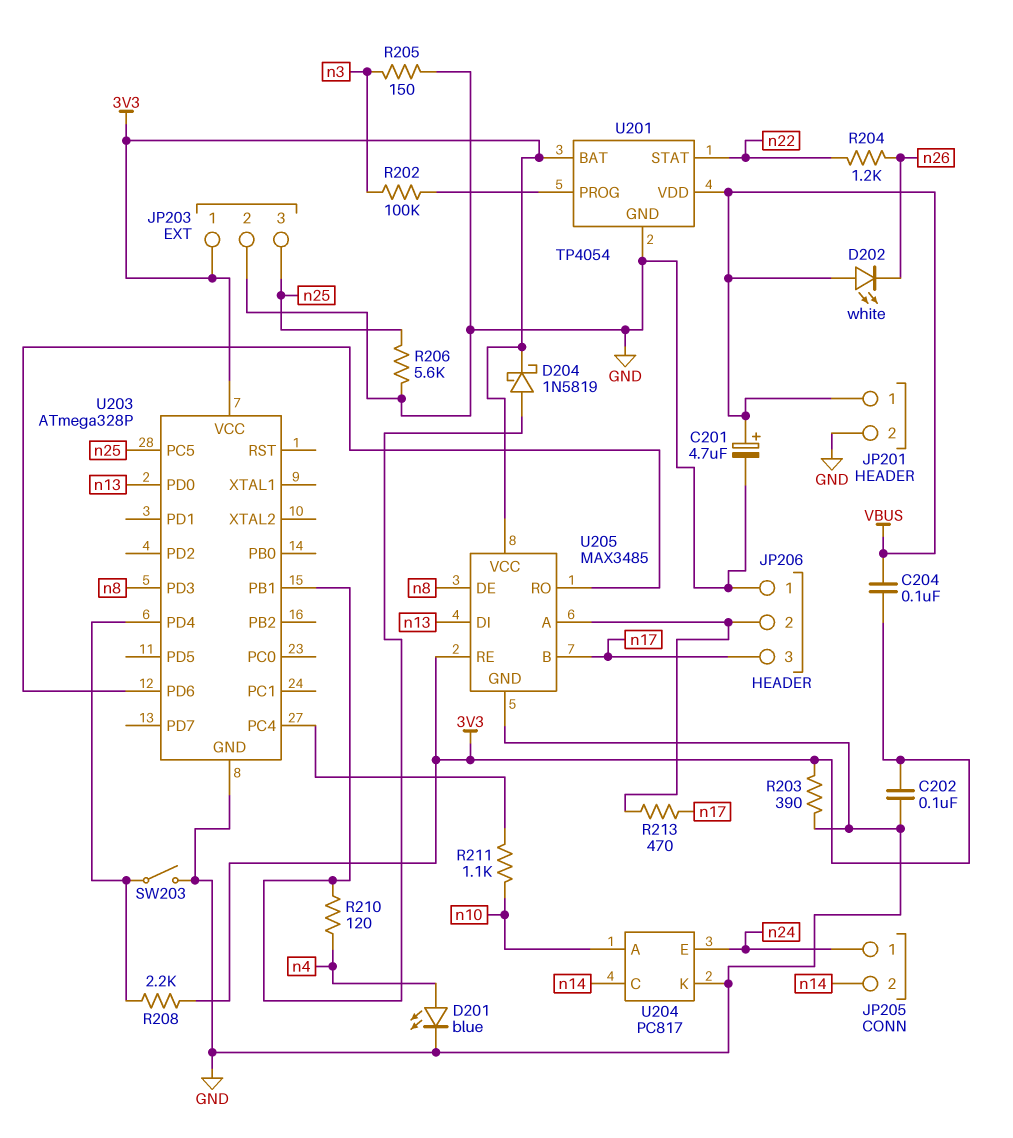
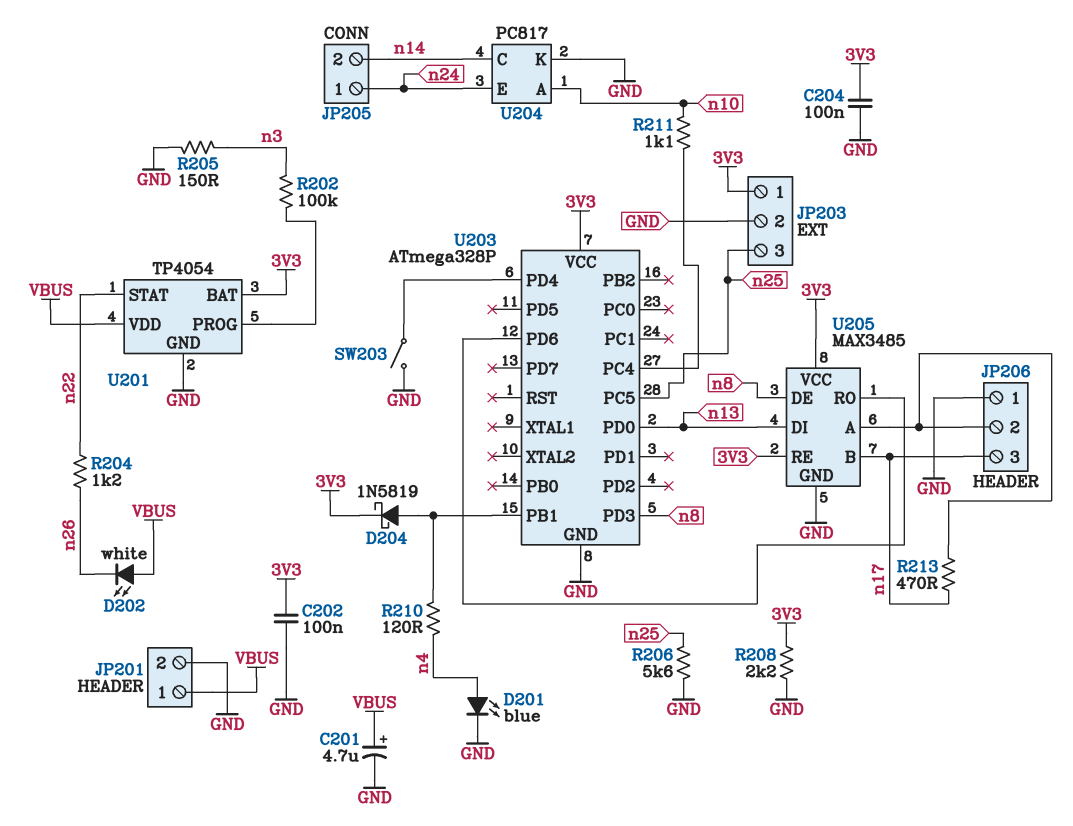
C204: 100nF (3V3, VBUS) -> 100nF (3V3, GND)
R203: 390 (3V3, GND) -> none
R208: 2.2k (3V3, U203/PD4) -> 2.2k (3V3, GND)

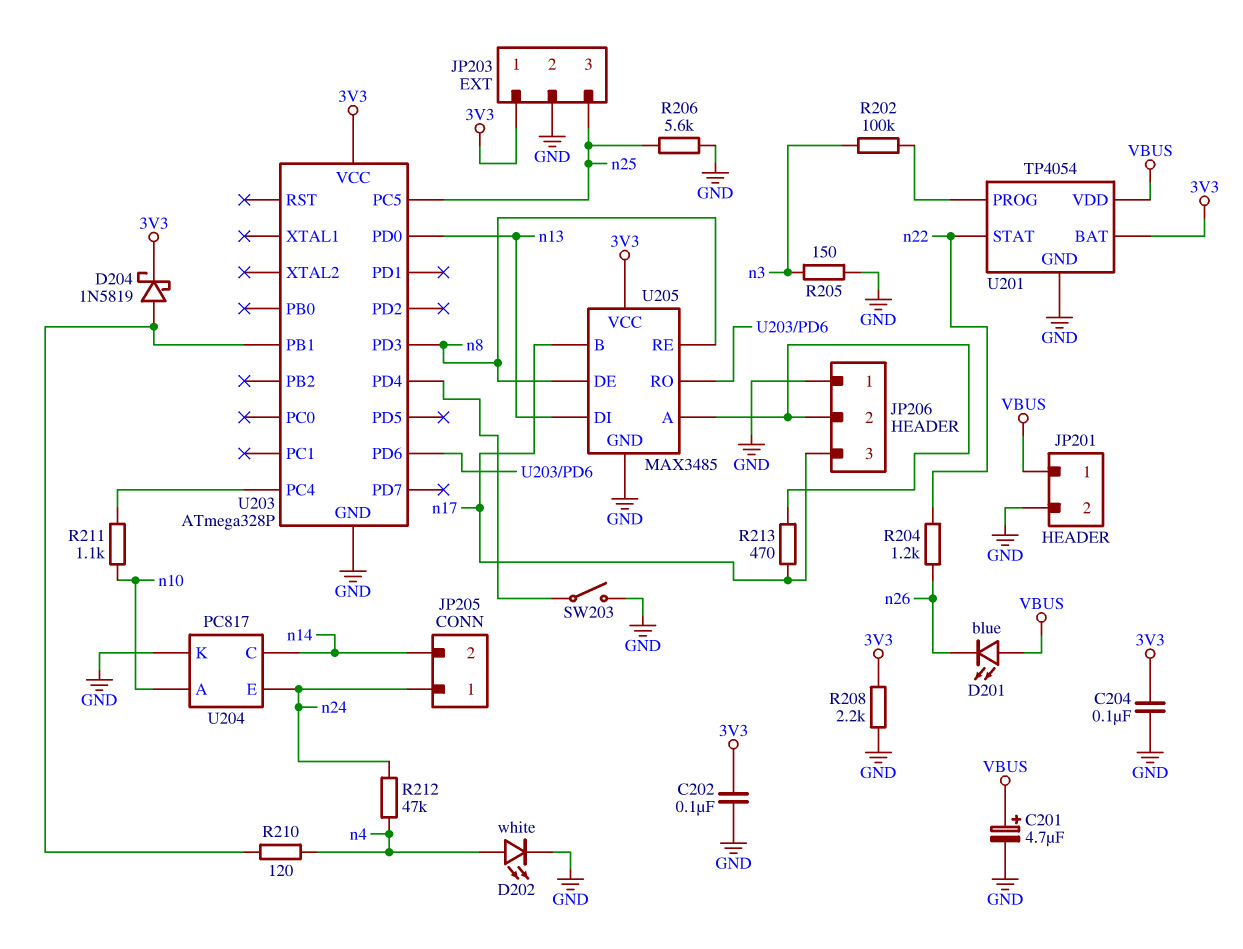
D201: LED blue (A n4, K GND) -> LED blue (A VBUS, K n26)
D202: LED white (A VBUS, K n26) -> LED white (A n4, K GND)
R212: none -> 47k (n4, n24)
U205 pin RE: 3V3 -> n8

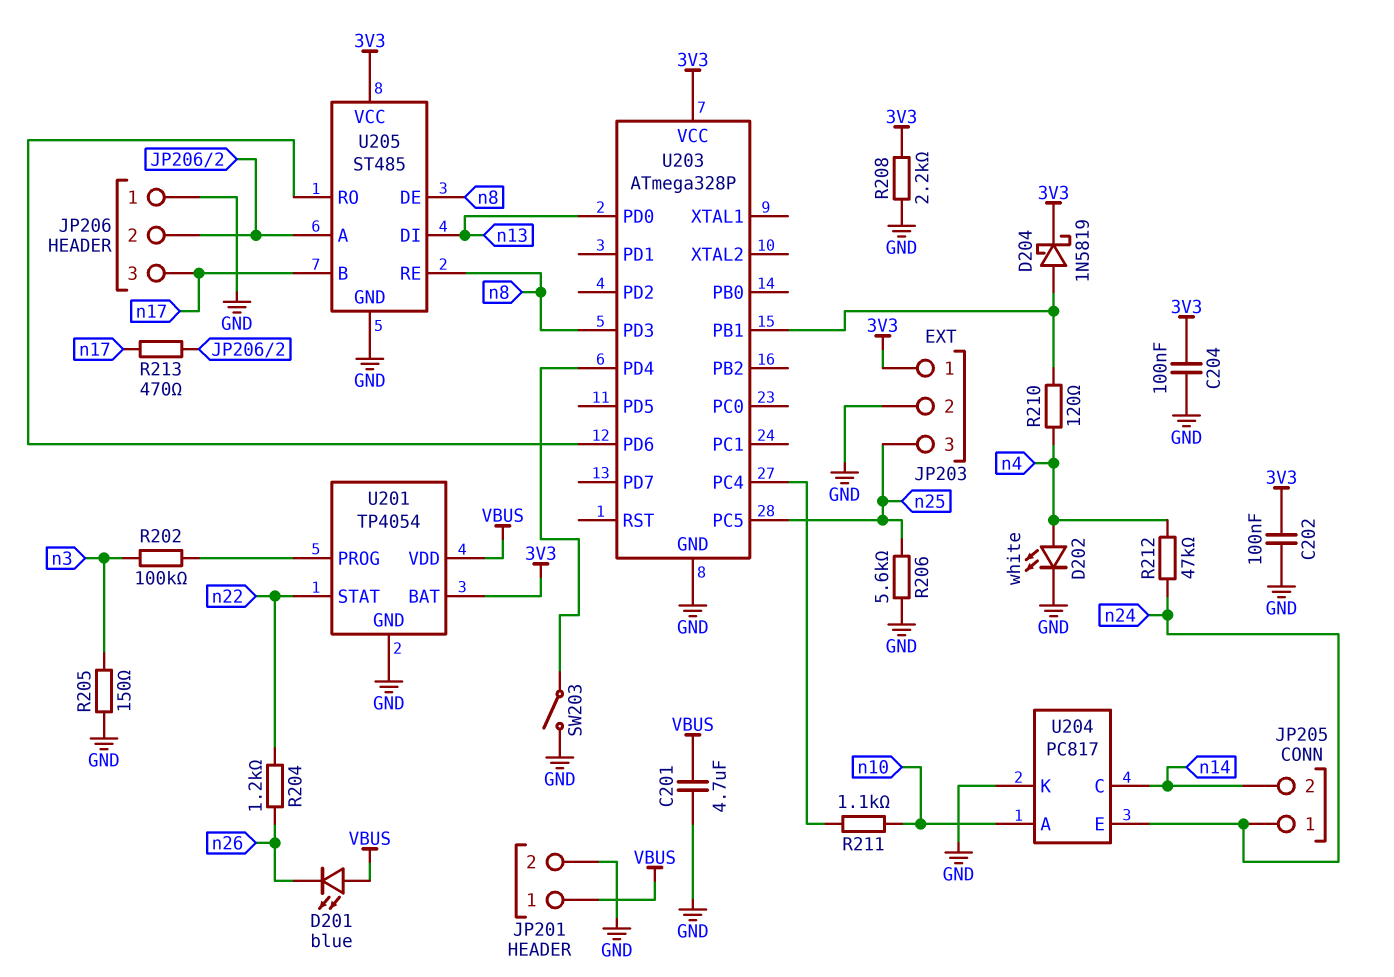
C201: 4.7uF (plus VBUS, minus GND) -> 4.7uF (GND, VBUS)
U205: MAX3485 -> ST485

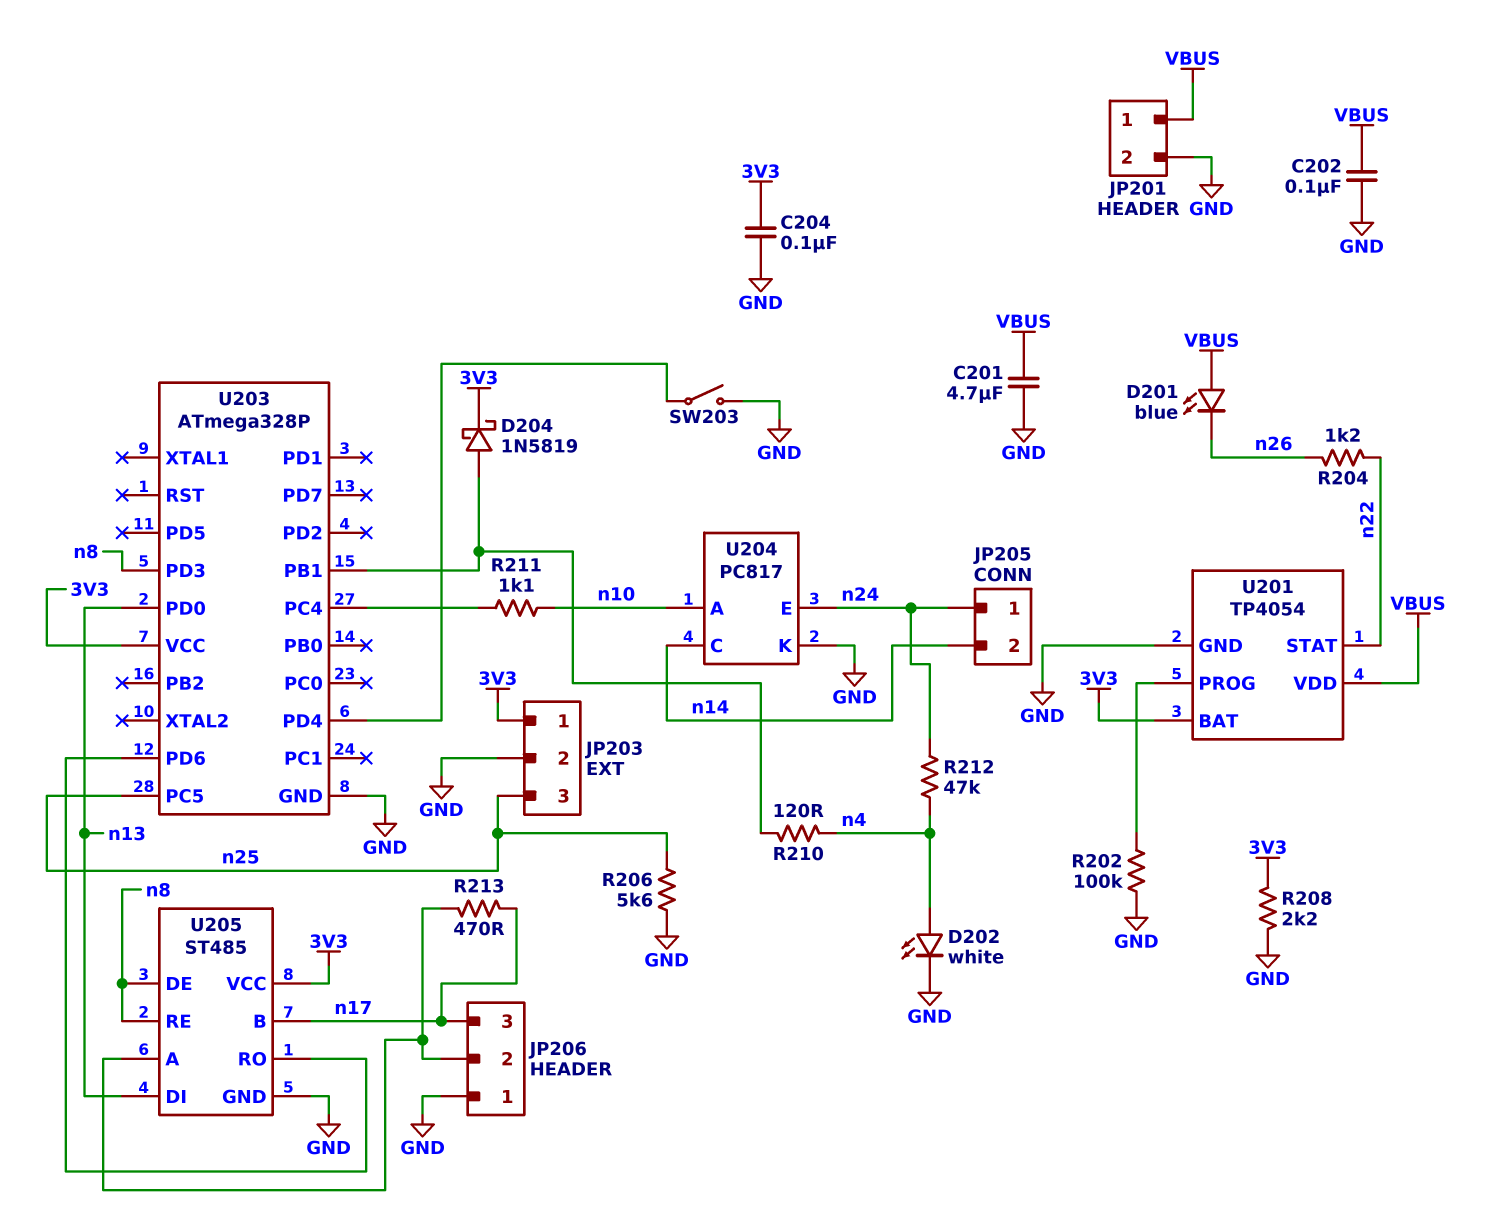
C202: 100nF (3V3, GND) -> 100nF (GND, VBUS)
R202: 100k (U201/PROG, n3) -> 100k (GND, U201/PROG)
R205: 150 (GND, n3) -> none

